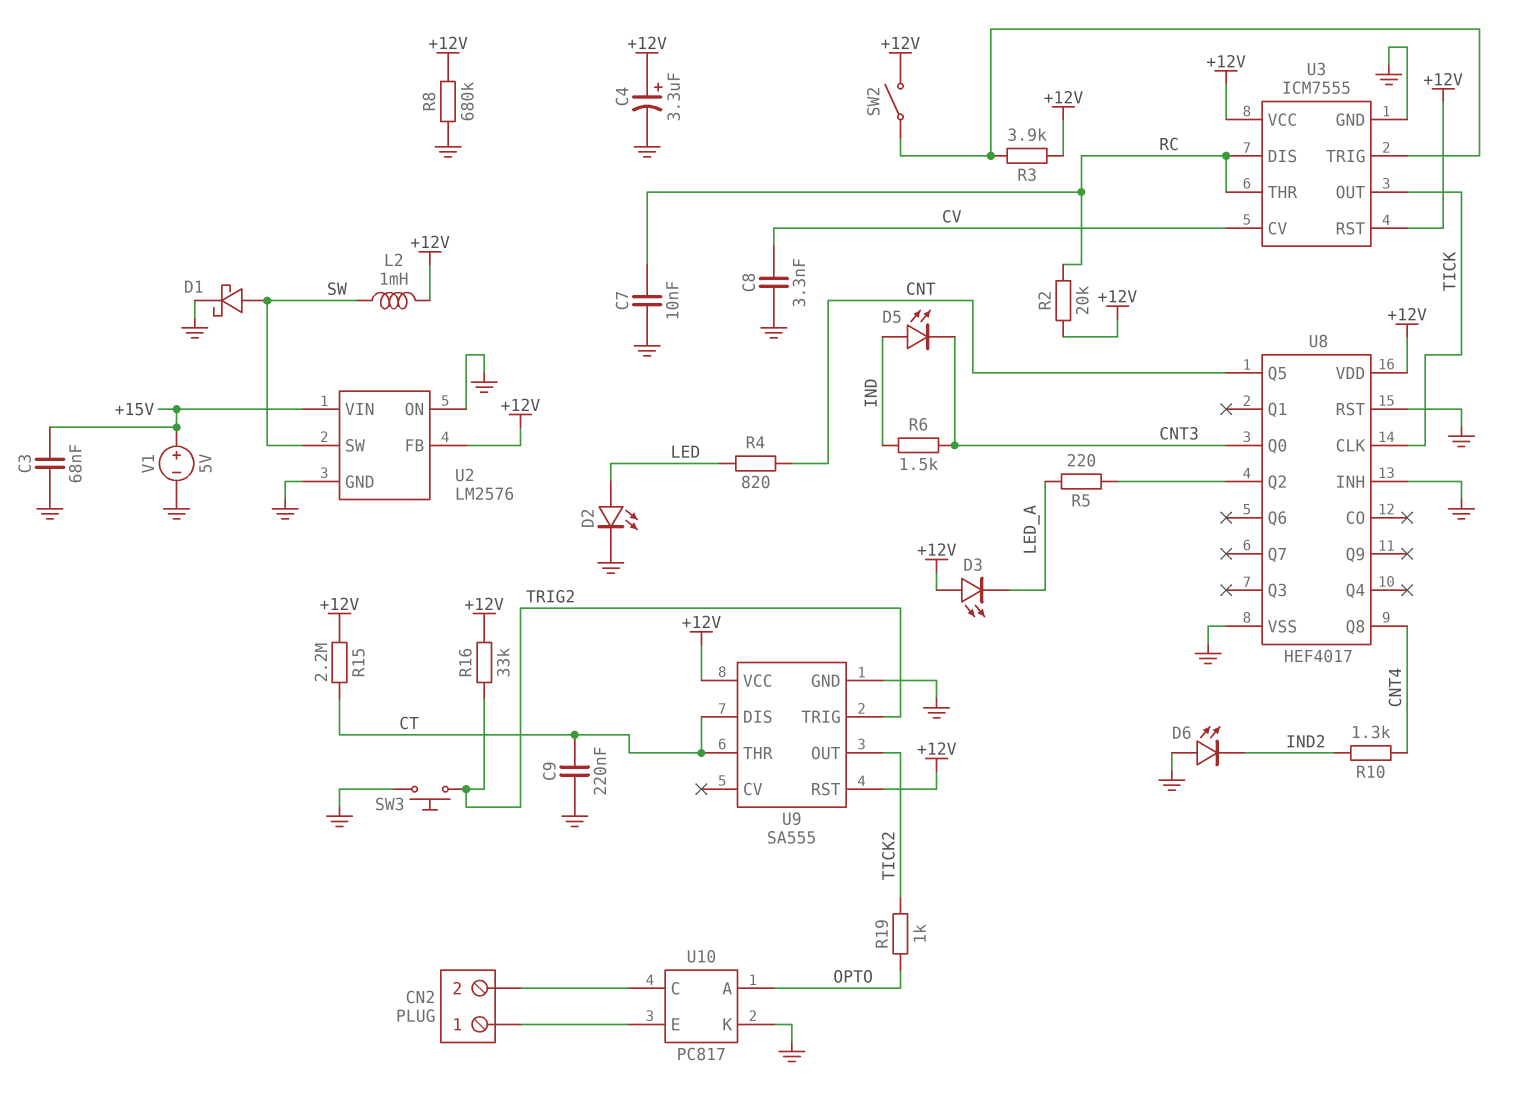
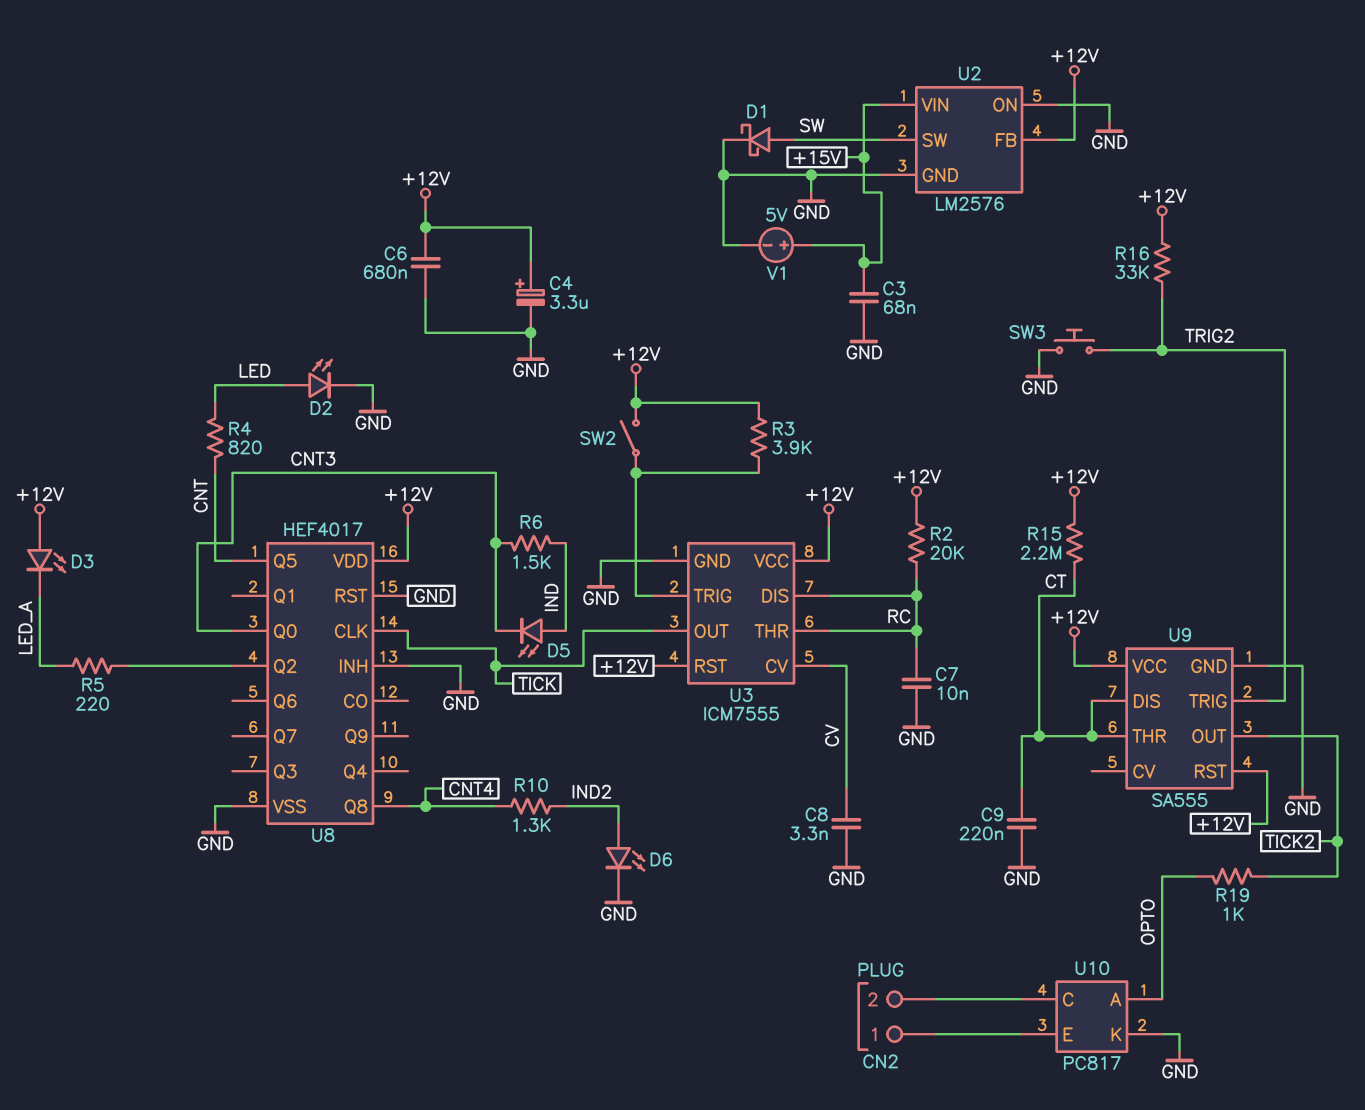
C6: none -> 680nF (+12V, GND)
D6: LED (A GND, K IND2) -> LED (A IND2, K GND)
L2: 1mH (+12V, SW) -> none
R8: 680k (+12V, GND) -> none

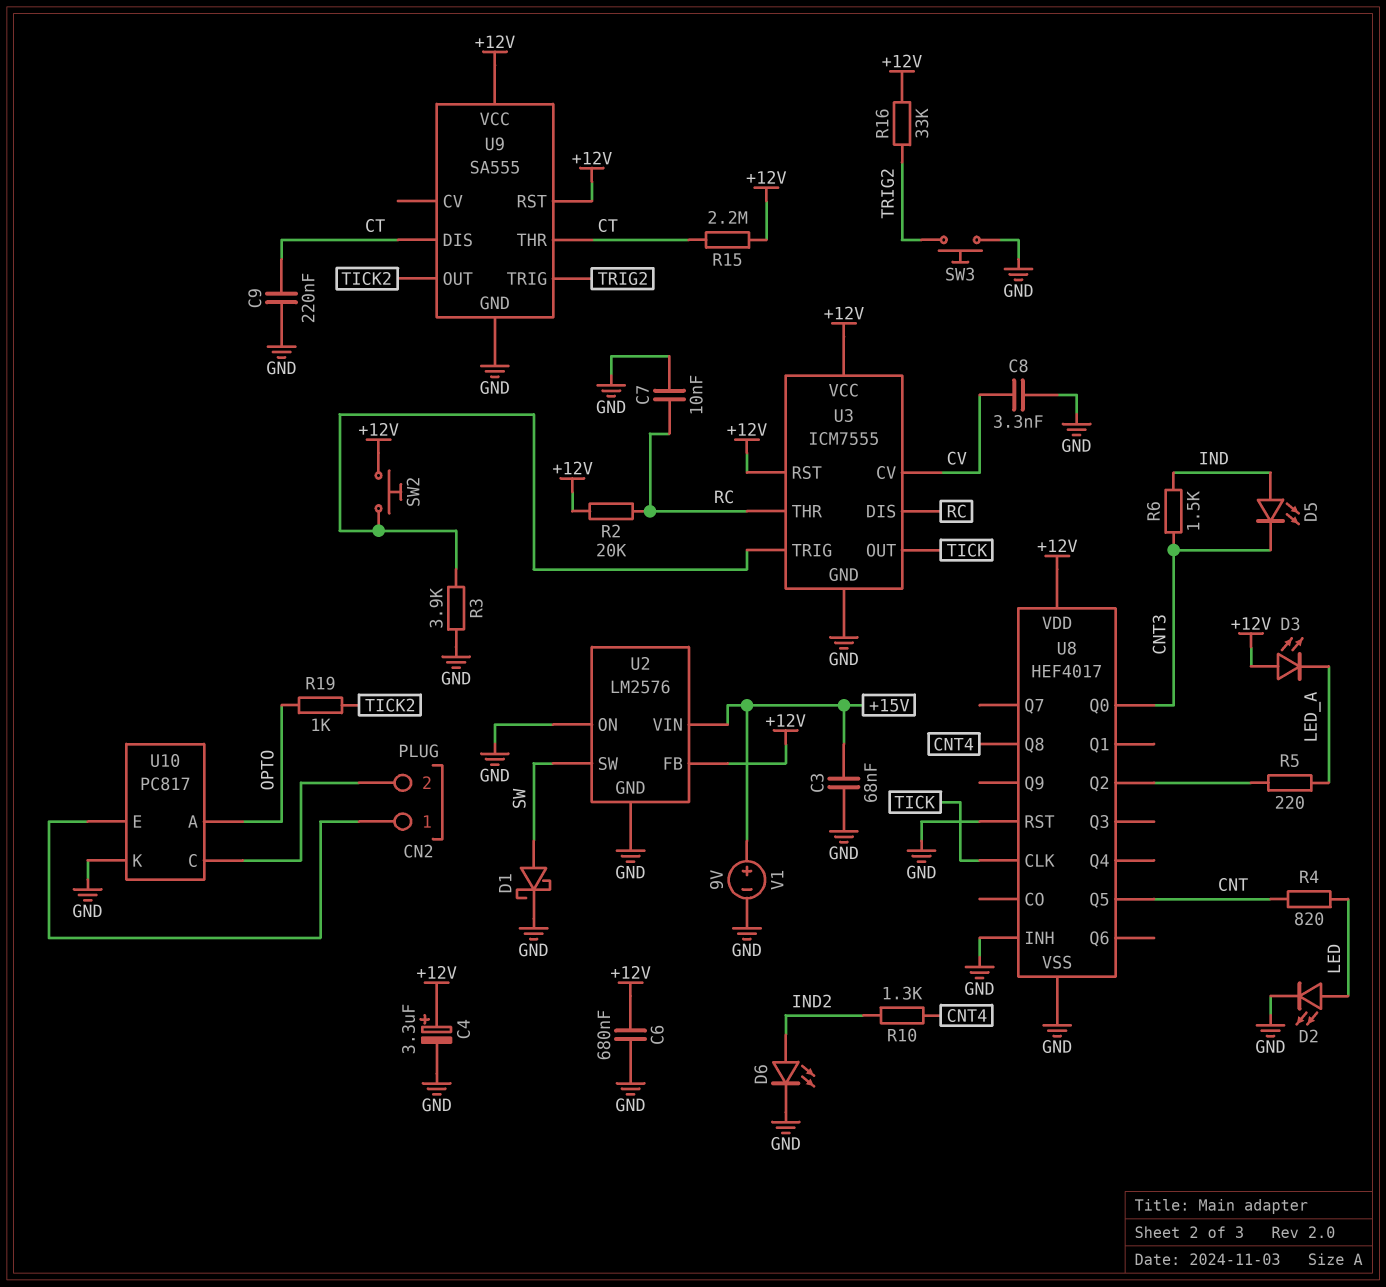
R3: 3.9k (+12V, U3/TRIG) -> 3.9k (GND, U3/TRIG)
SW2: switch (+12V, U3/TRIG) -> button (+12V, U3/TRIG)
V1: 5V (plus +15V, minus GND) -> 9V (plus +15V, minus GND)

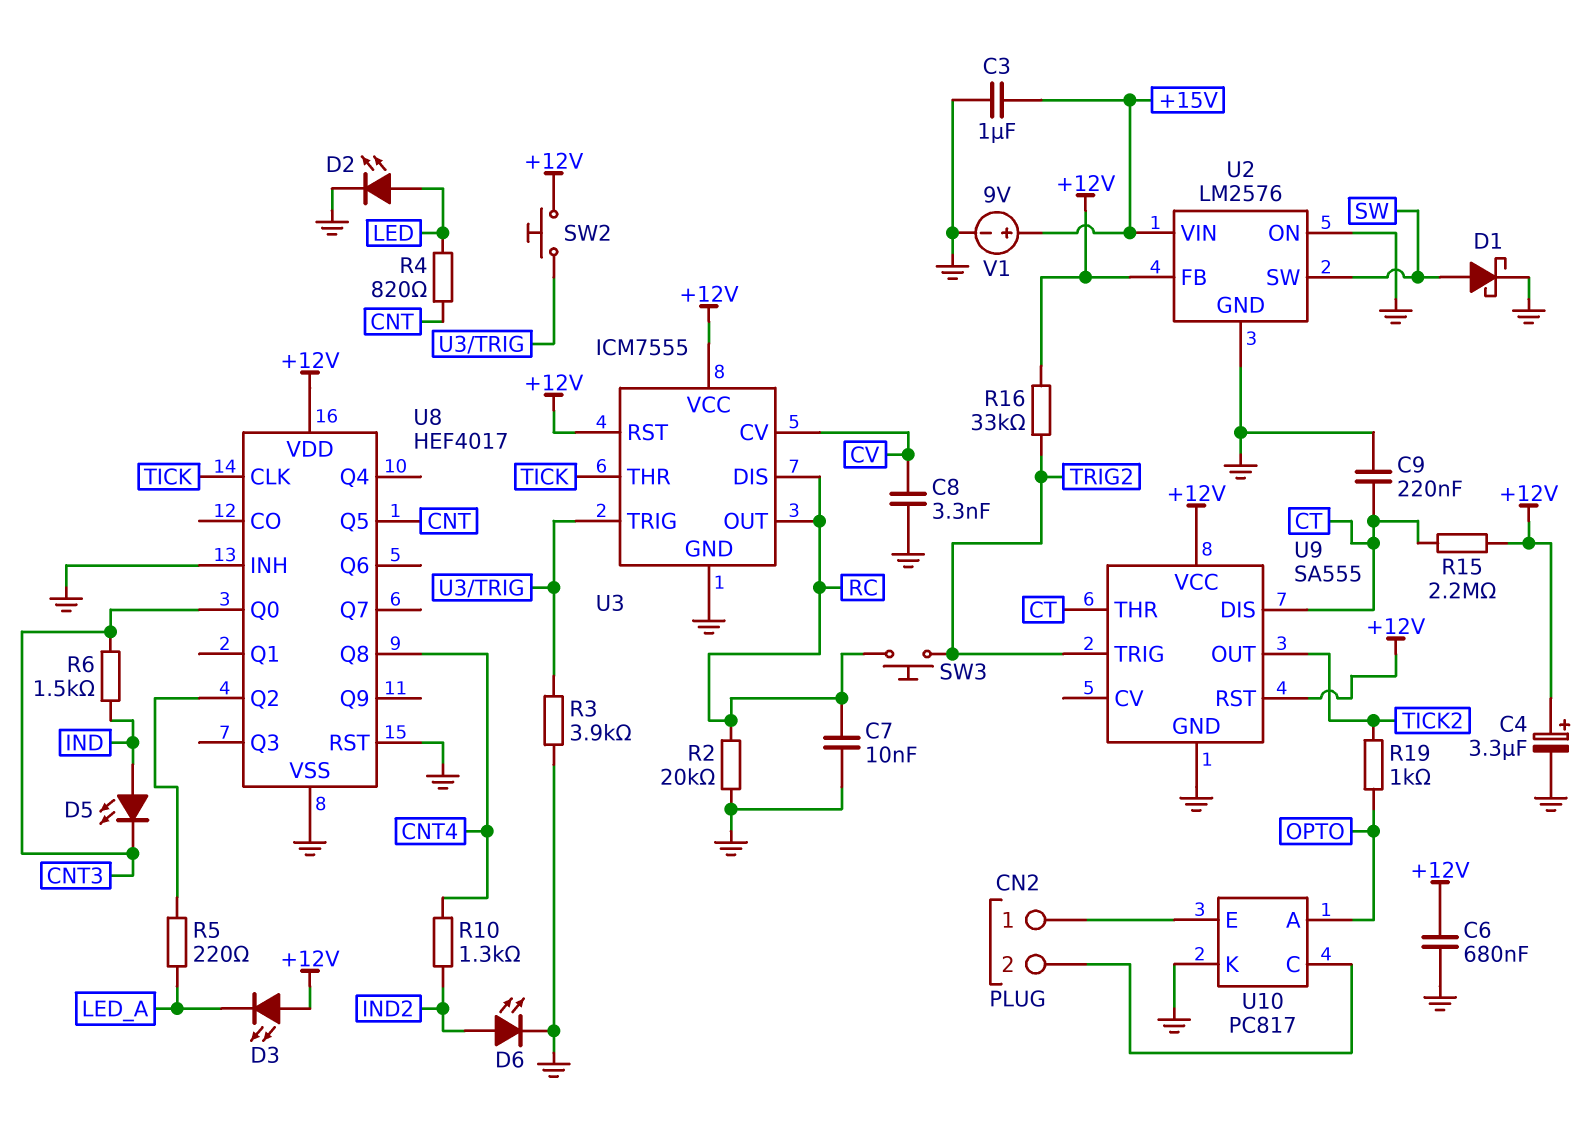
C3: 68nF (+15V, GND) -> 1uF (+15V, GND)
R2: 20k (+12V, RC) -> 20k (GND, RC)
SW3: button (GND, TRIG2) -> button (RC, TRIG2)
U3 pin OUT: TICK -> RC
U3 pin THR: RC -> TICK

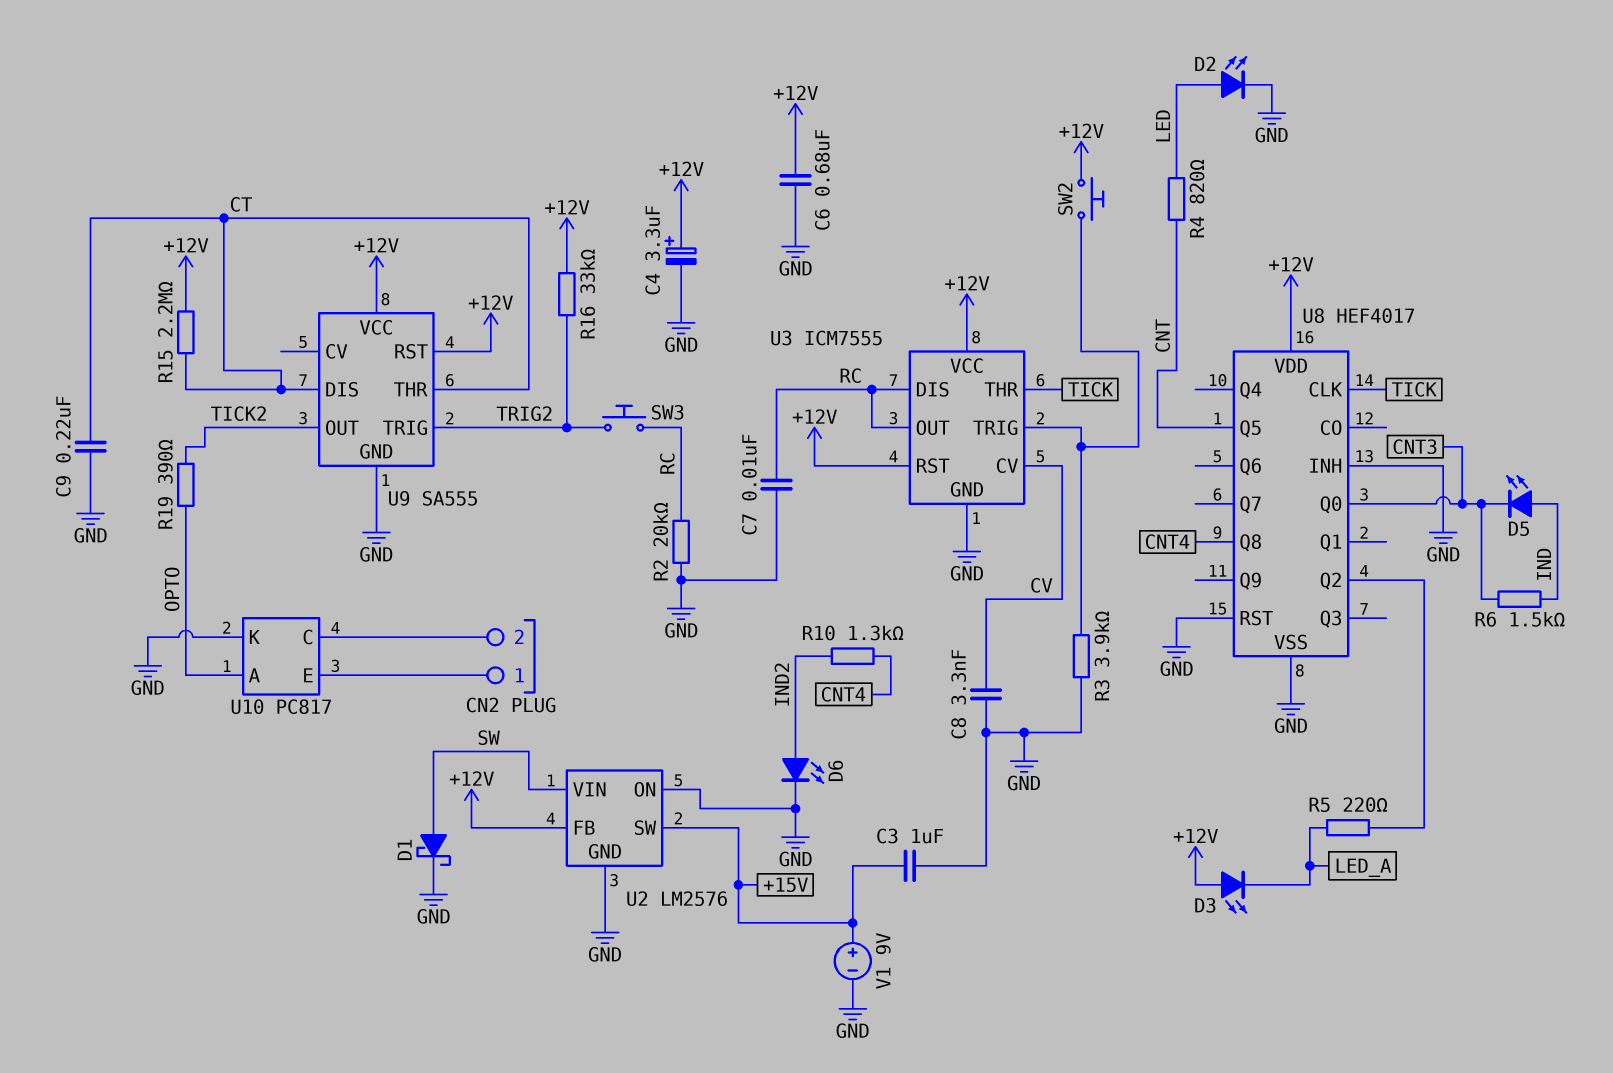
R19: 1k (OPTO, TICK2) -> 390 (OPTO, TICK2)
U2 pin SW: SW -> +15V
U2 pin VIN: +15V -> SW

